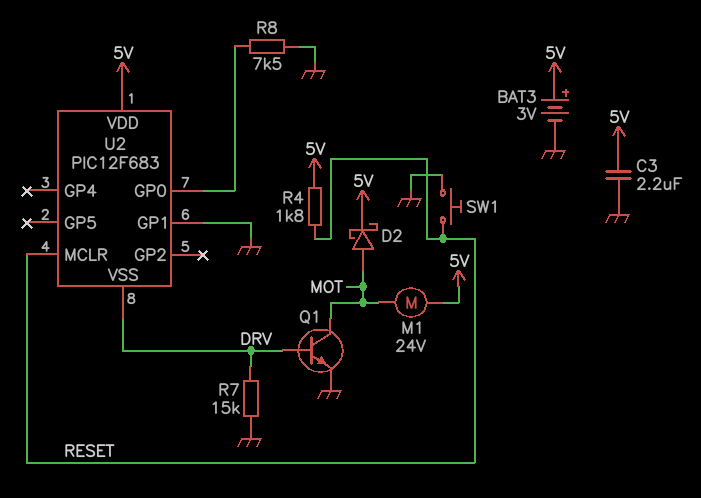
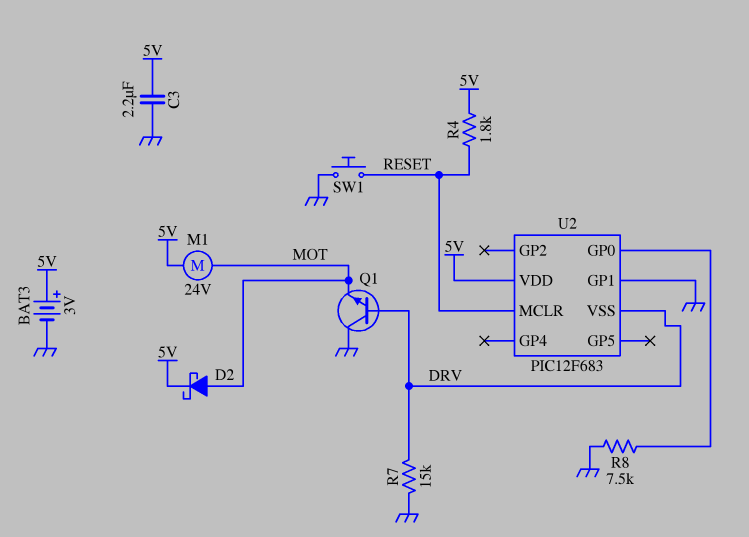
Q1: NPN (B DRV, C MOT, E GND) -> NPN (B DRV, C GND, E MOT)

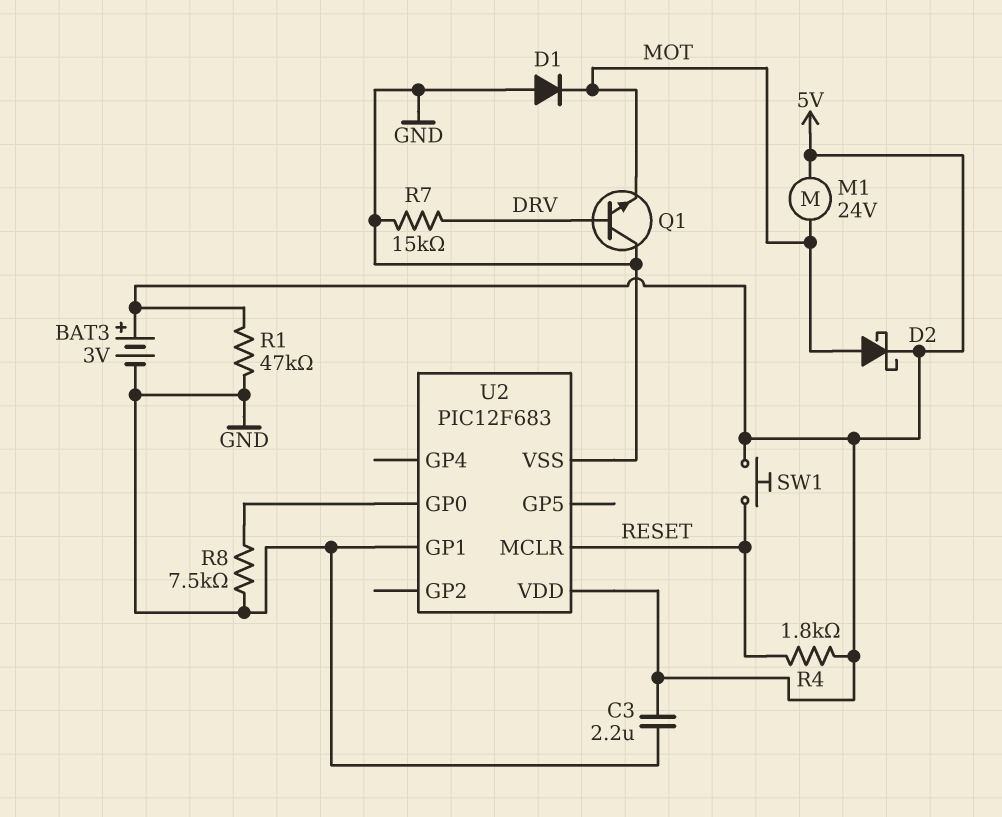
D1: none -> diode (A GND, K MOT)
R1: none -> 47k (5V, GND)
SW1: button (GND, RESET) -> button (5V, RESET)
U2 pin VSS: DRV -> GND

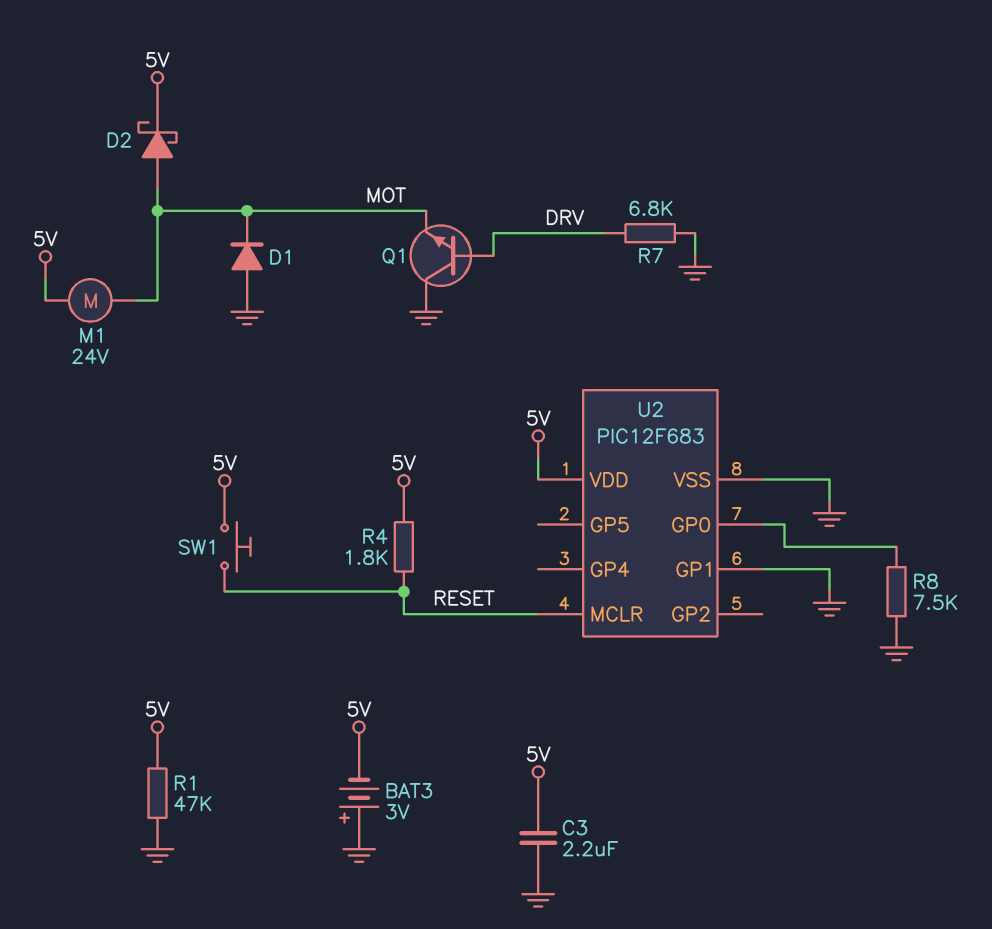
BAT3: 3V (plus 5V, minus GND) -> 3V (plus GND, minus 5V)
R7: 15k (DRV, GND) -> 6.8k (DRV, GND)

